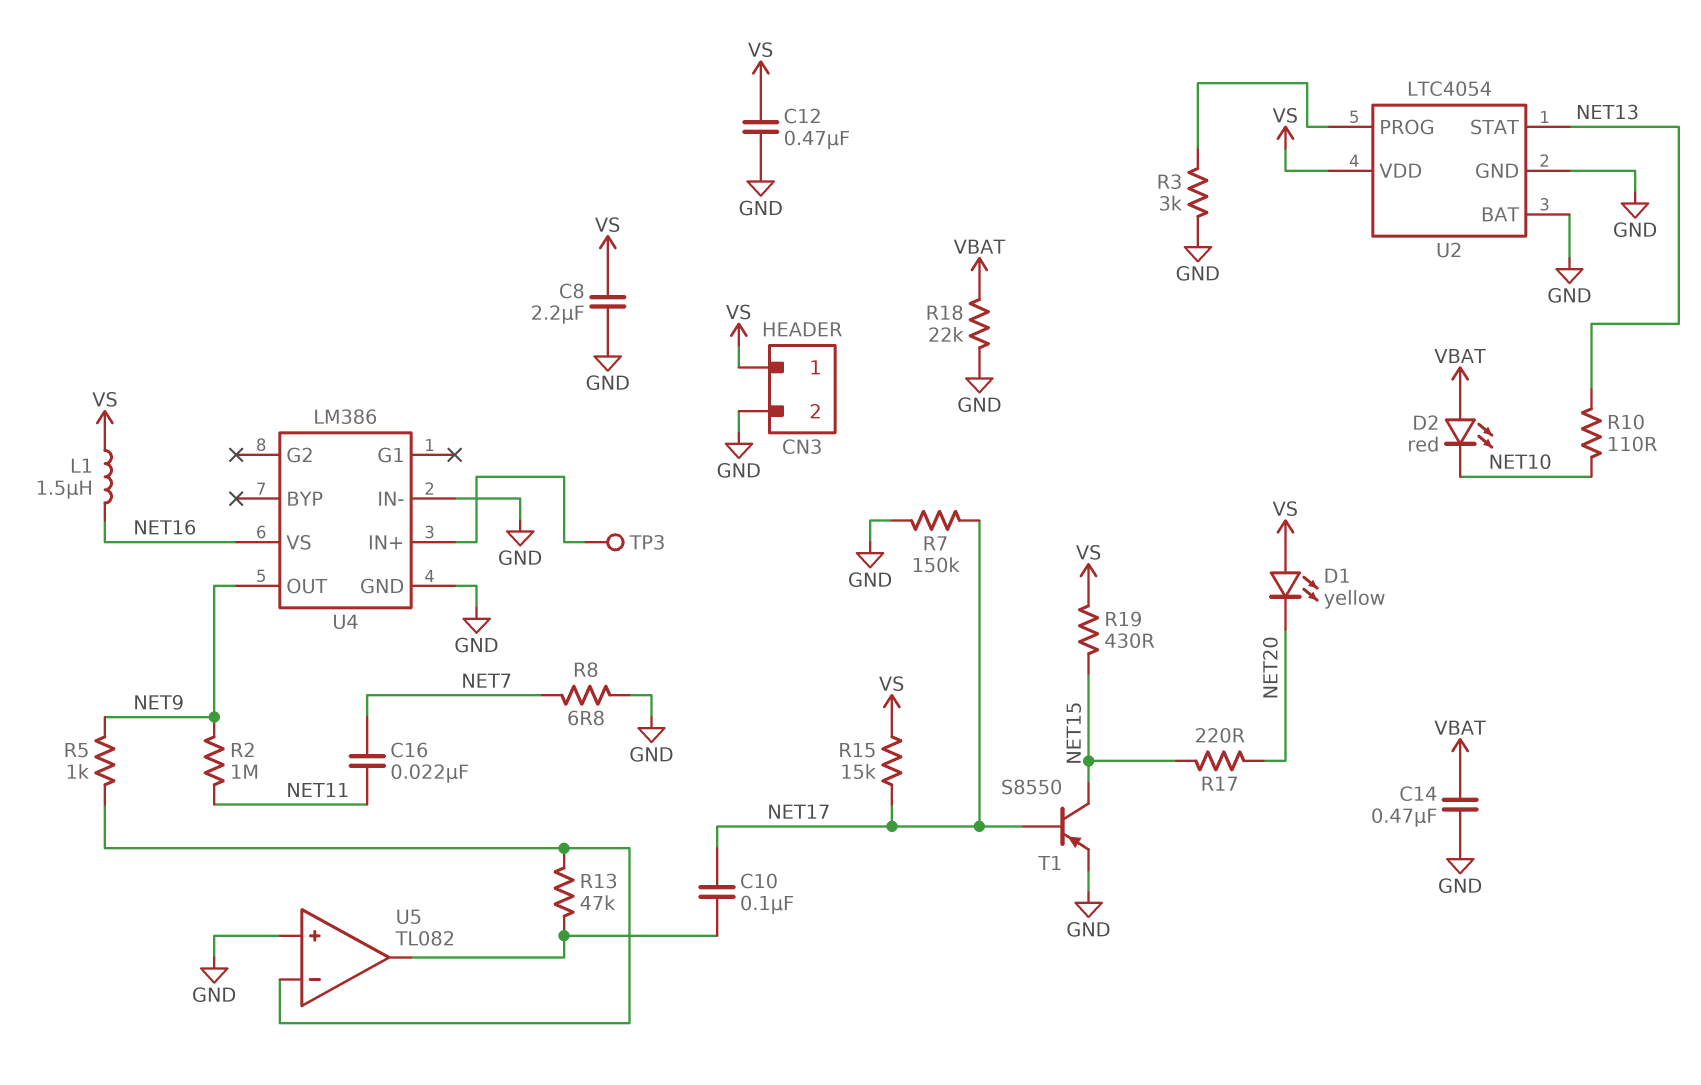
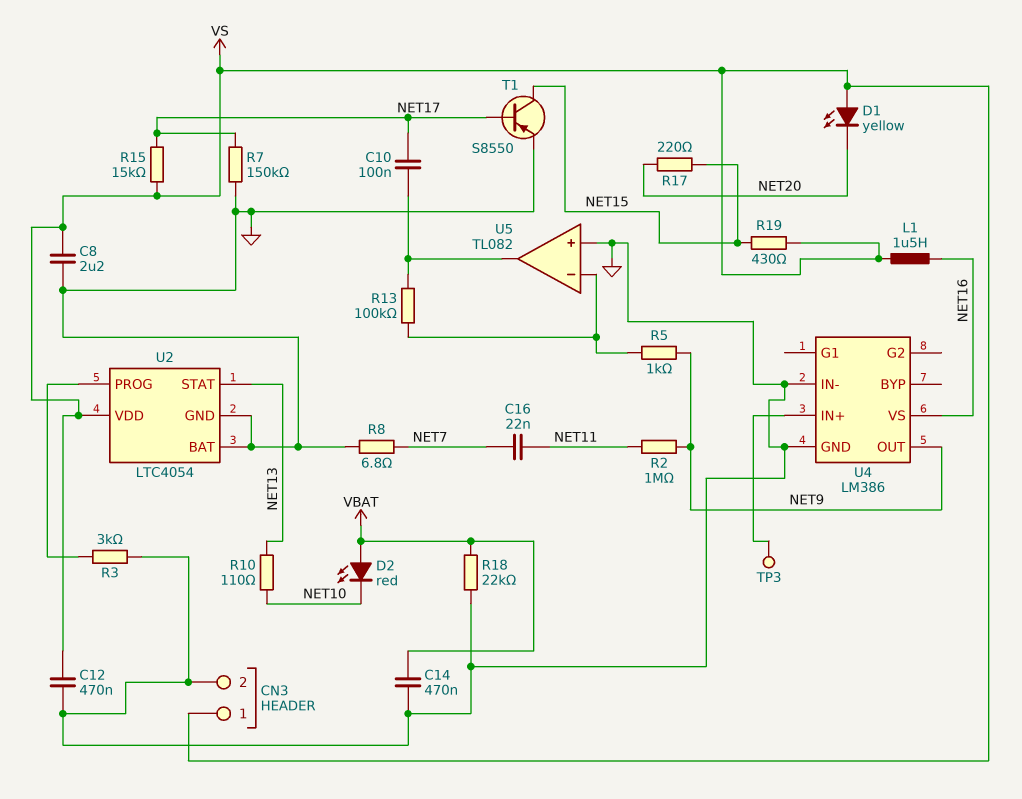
R13: 47k (U5/in-, U5/out) -> 100k (U5/in-, U5/out)

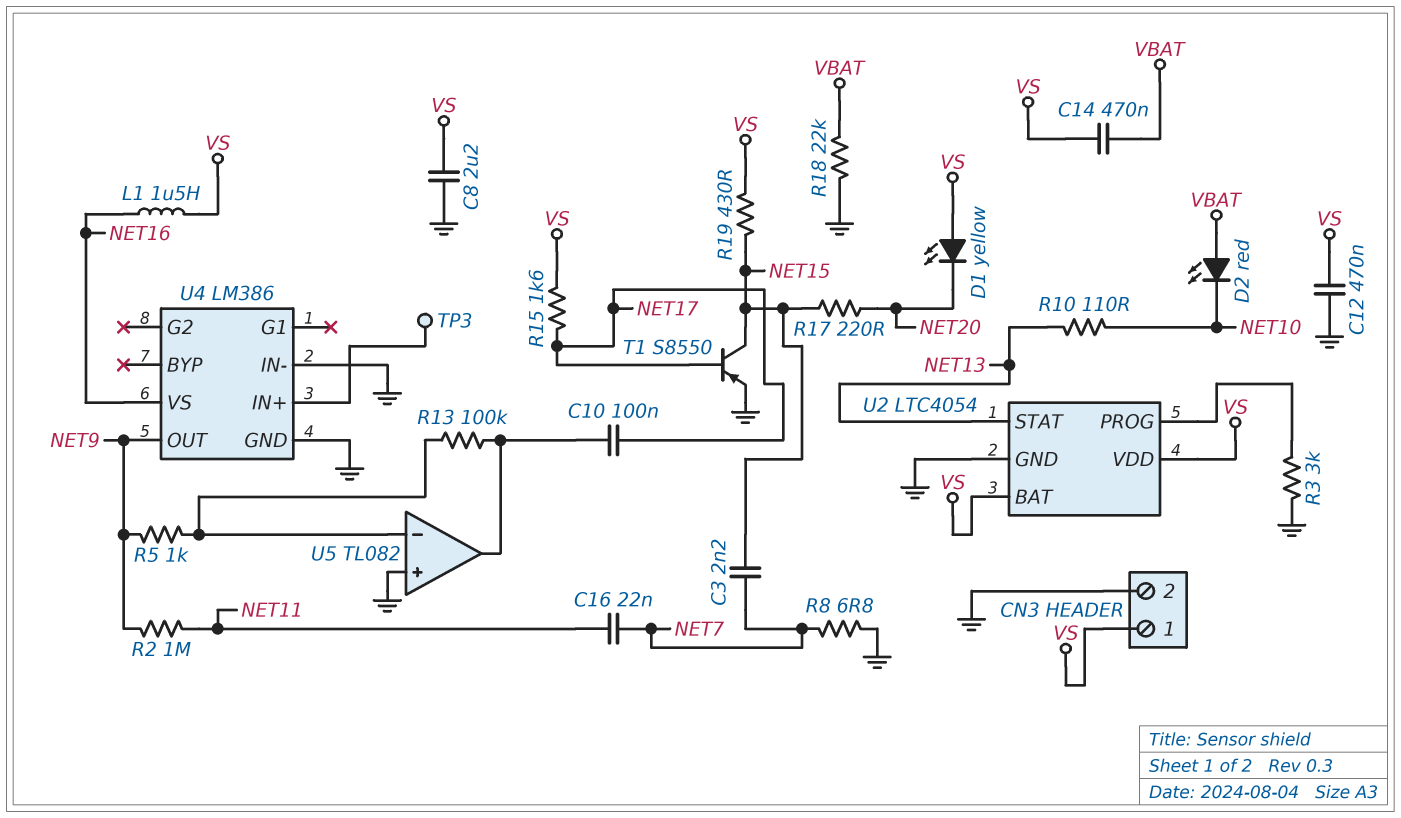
C3: none -> 2.2nF (NET7, NET15)
C14: 470nF (GND, VBAT) -> 470nF (VBAT, VS)
R7: 150k (GND, NET17) -> none
R15: 15k (NET17, VS) -> 1.6k (NET17, VS)
U2 pin BAT: GND -> VS

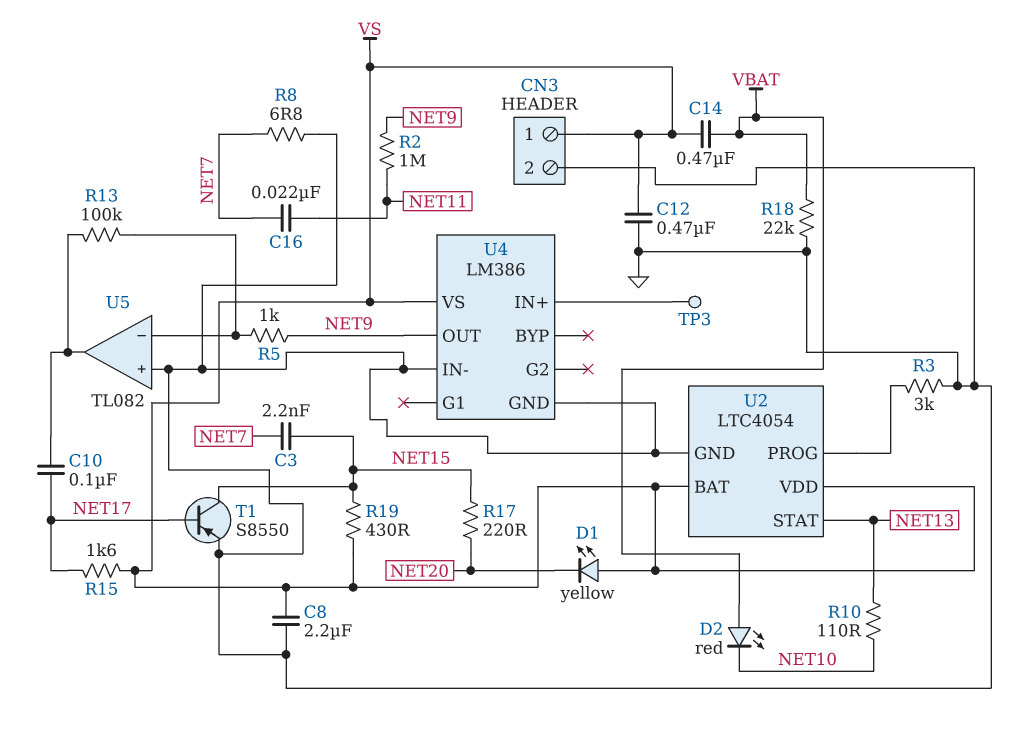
L1: 1.5uH (NET16, VS) -> none
U4 pin VS: NET16 -> VS

